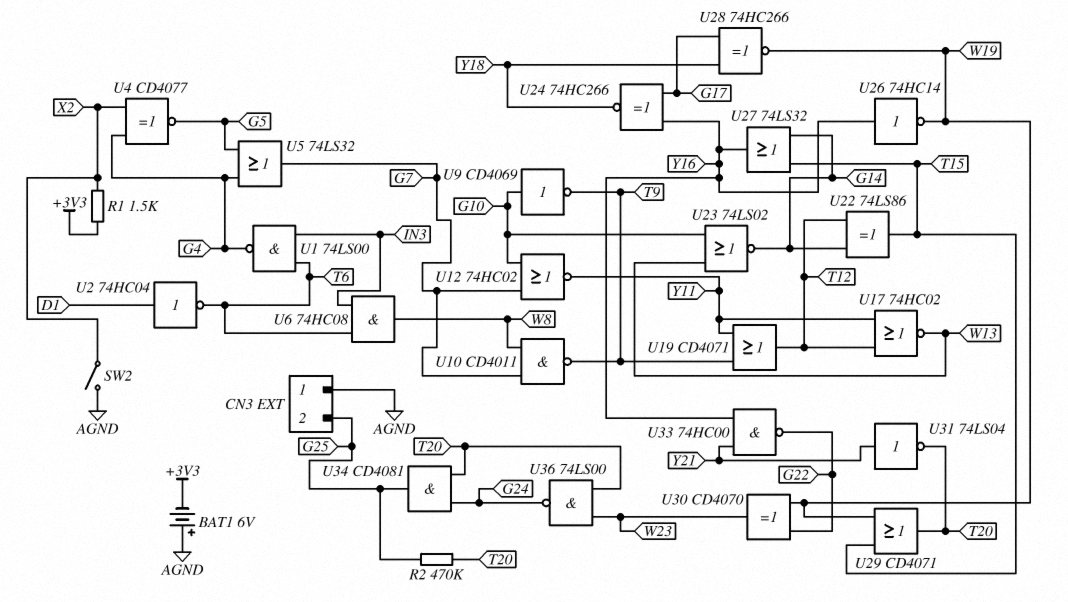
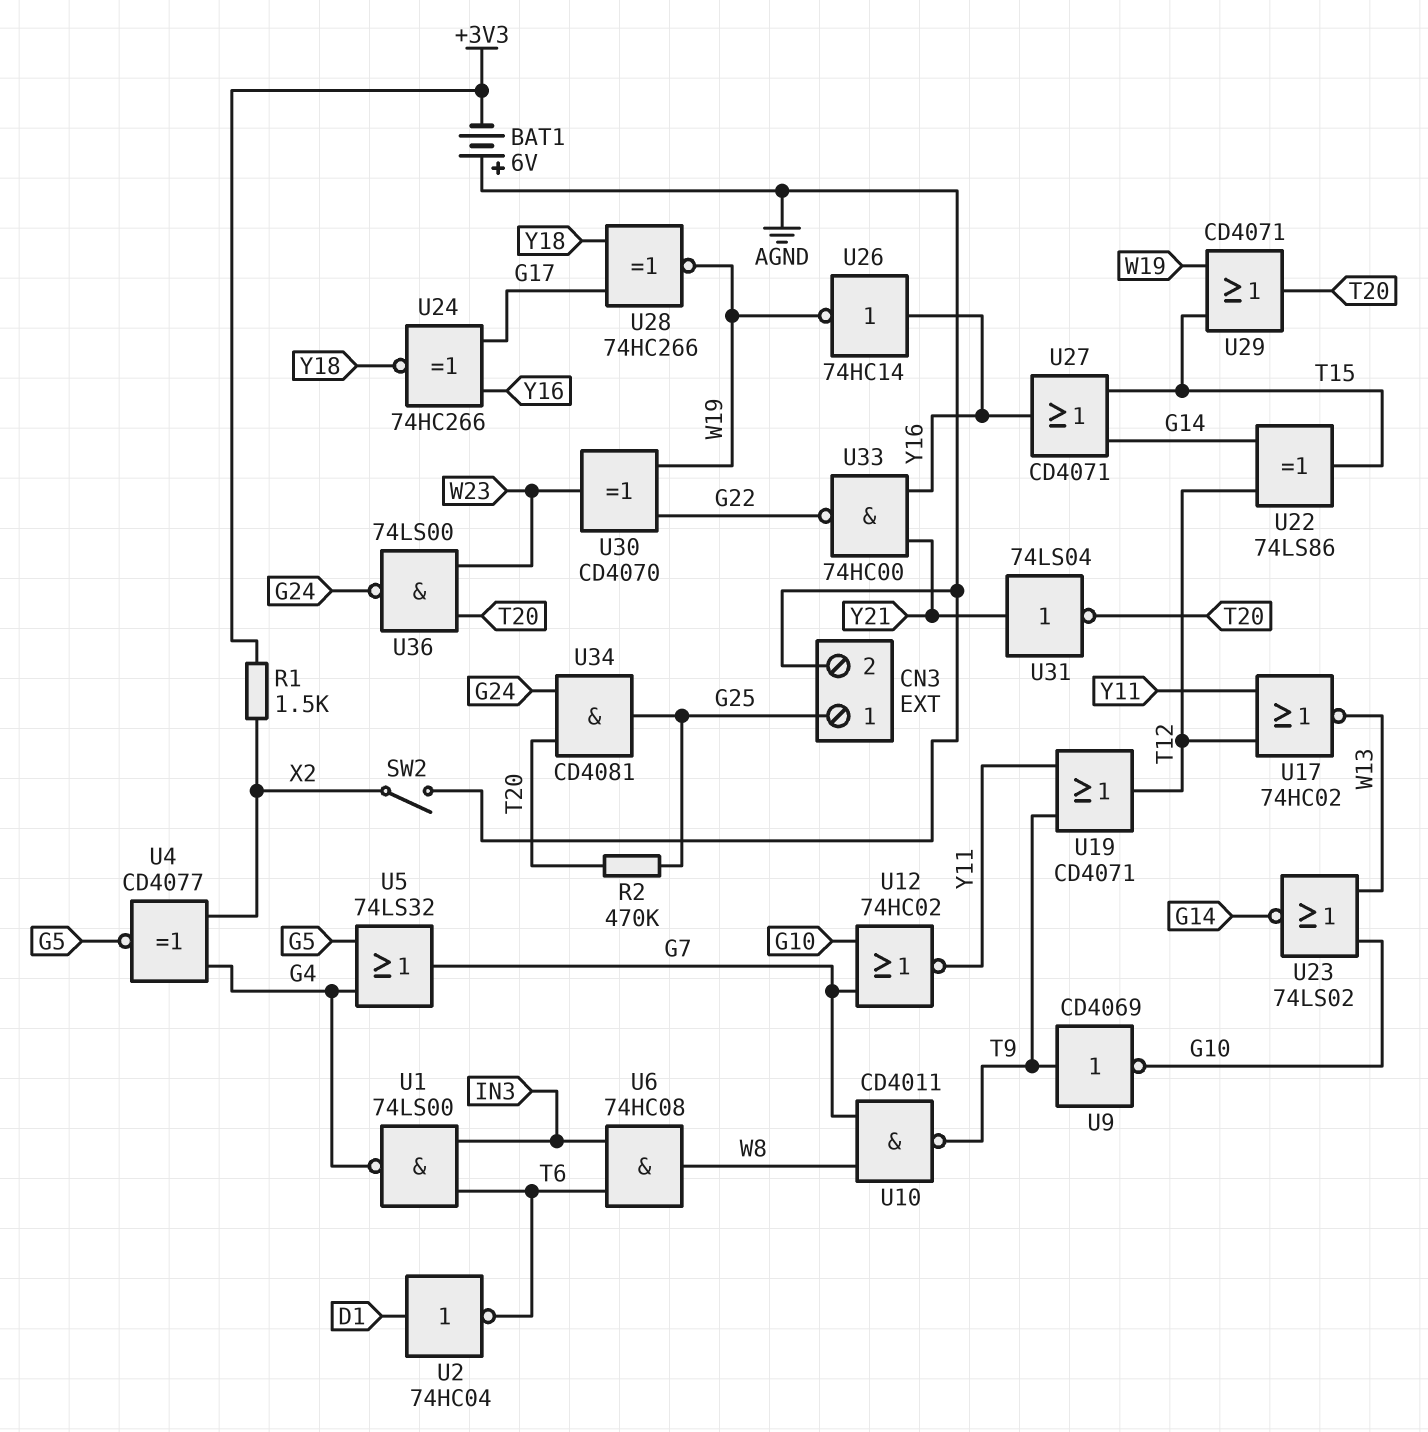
CN3 pin 1: AGND -> G25
CN3 pin 2: G25 -> AGND
U9: NOT CD4069 (in G10, out T9) -> NOT CD4069 (in T9, out G10)
U27: OR 74LS32 (in G14, in T15, out Y16) -> OR CD4071 (in G14, in T15, out Y16)

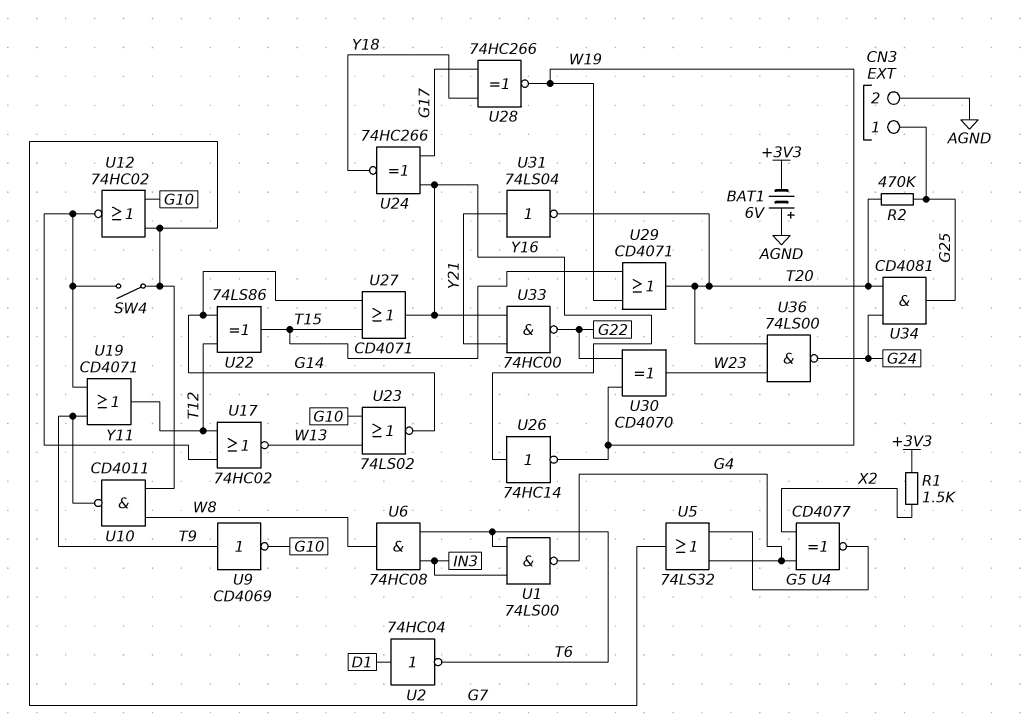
SW2: switch (AGND, X2) -> none
SW4: none -> switch (G7, Y11)

